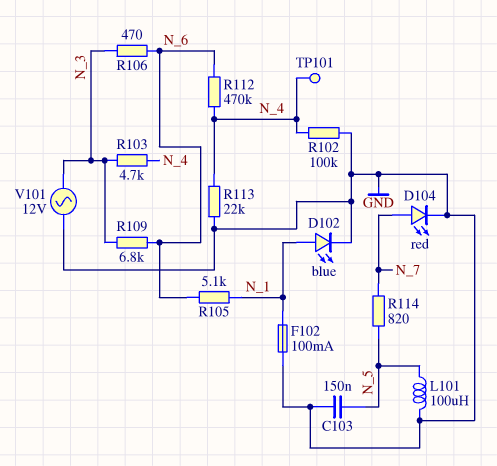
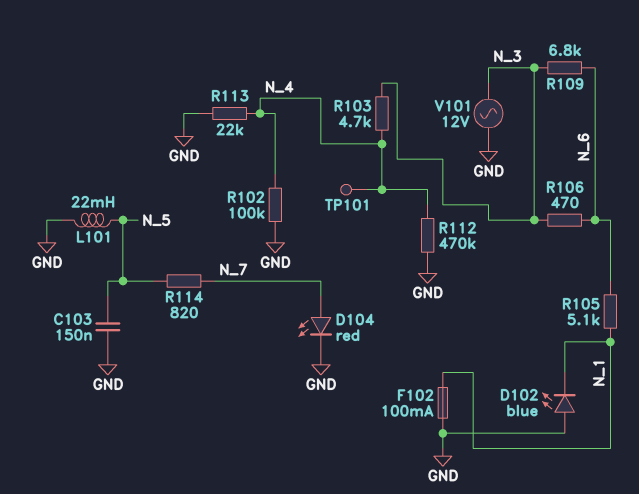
D102: LED blue (A N_1, K GND) -> LED blue (A GND, K N_1)
L101: 100uH (GND, N_5) -> 22mH (GND, N_5)
R112: 470k (N_4, N_6) -> 470k (GND, N_4)

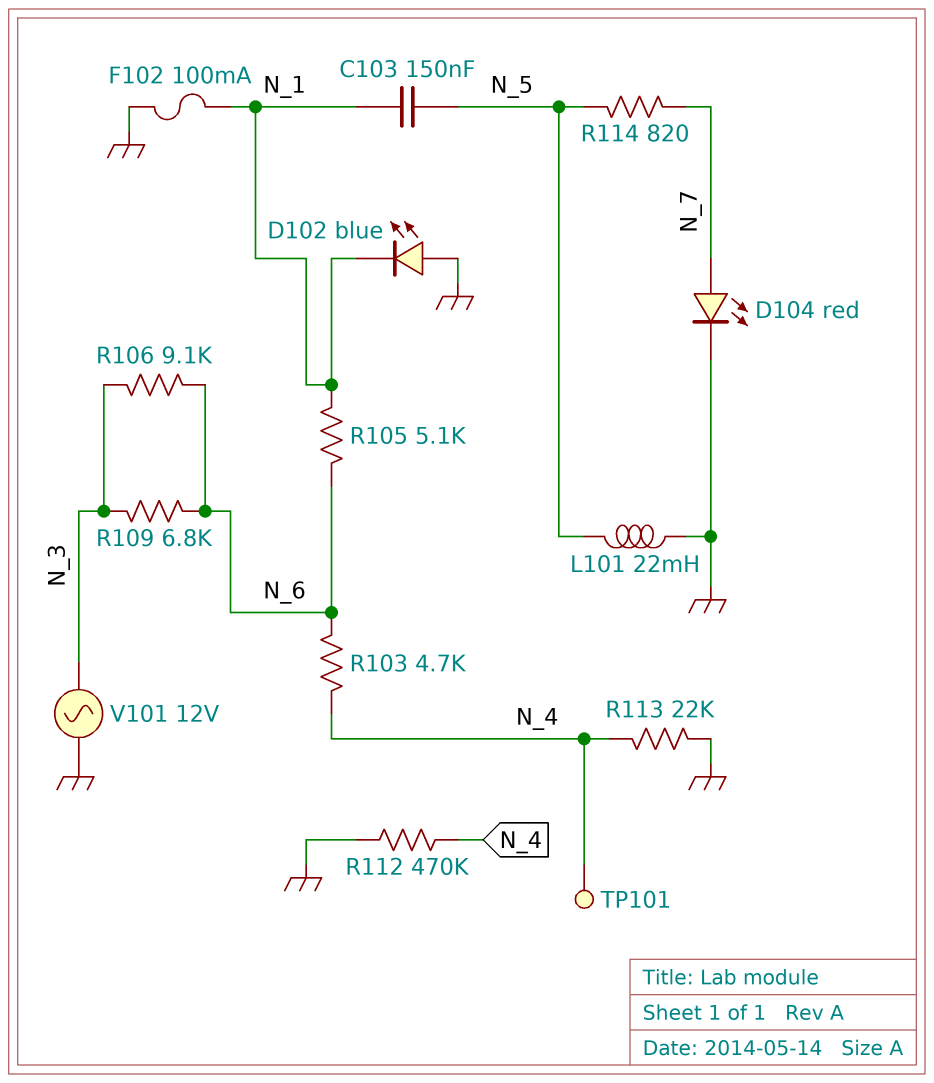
C103: 150nF (GND, N_5) -> 150nF (N_1, N_5)
R102: 100k (GND, N_4) -> none
R103: 4.7k (N_3, N_4) -> 4.7k (N_4, N_6)
R106: 470 (N_3, N_6) -> 9.1k (N_3, N_6)

